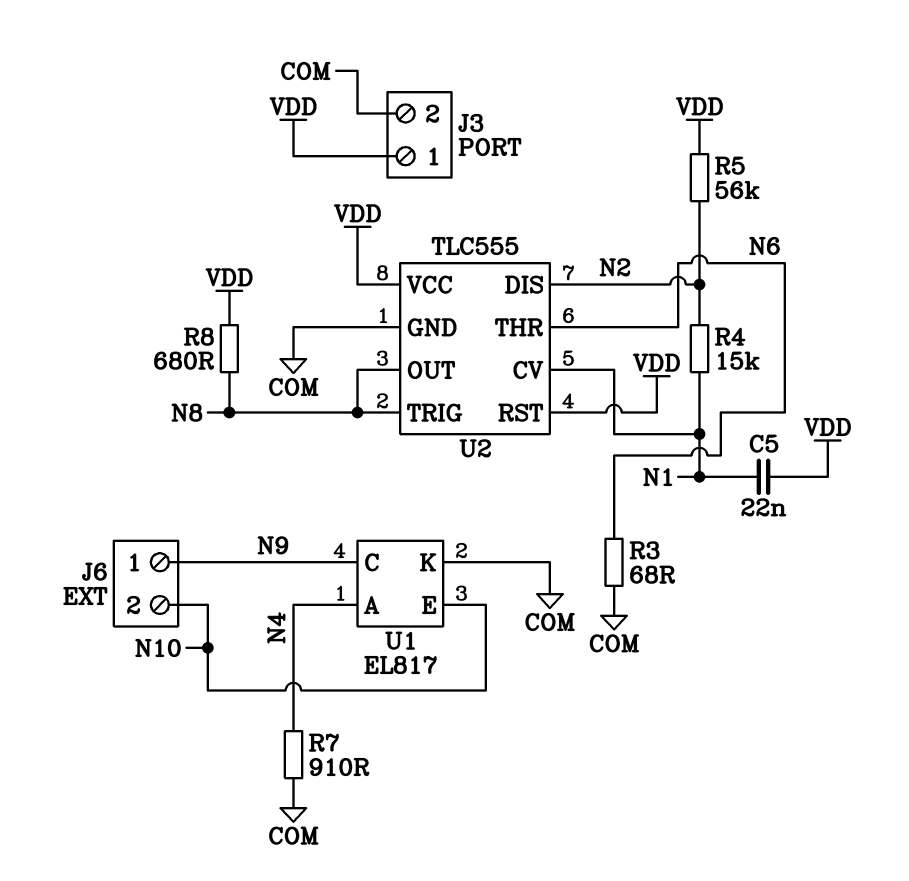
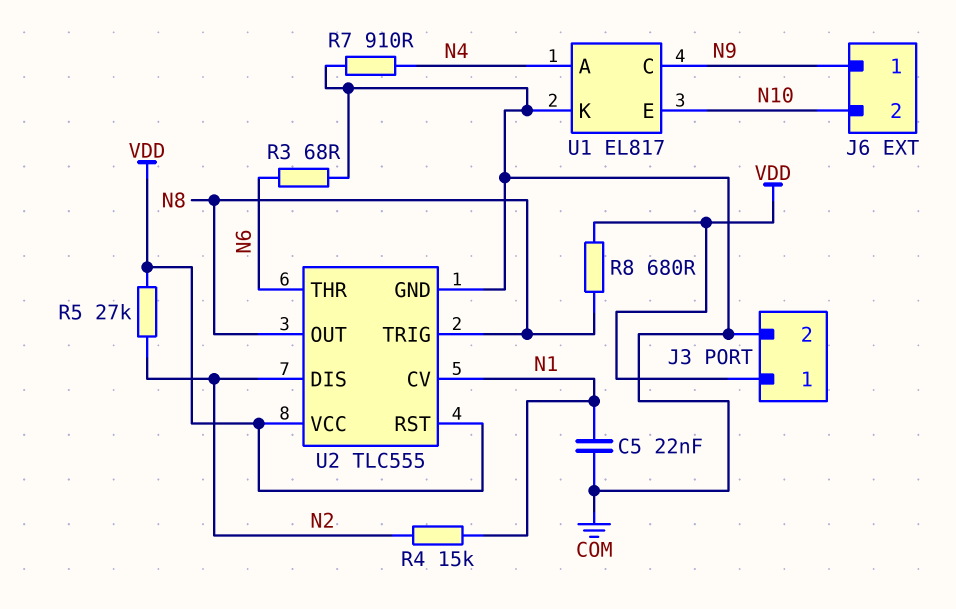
C5: 22nF (N1, VDD) -> 22nF (COM, N1)
R5: 56k (N2, VDD) -> 27k (N2, VDD)

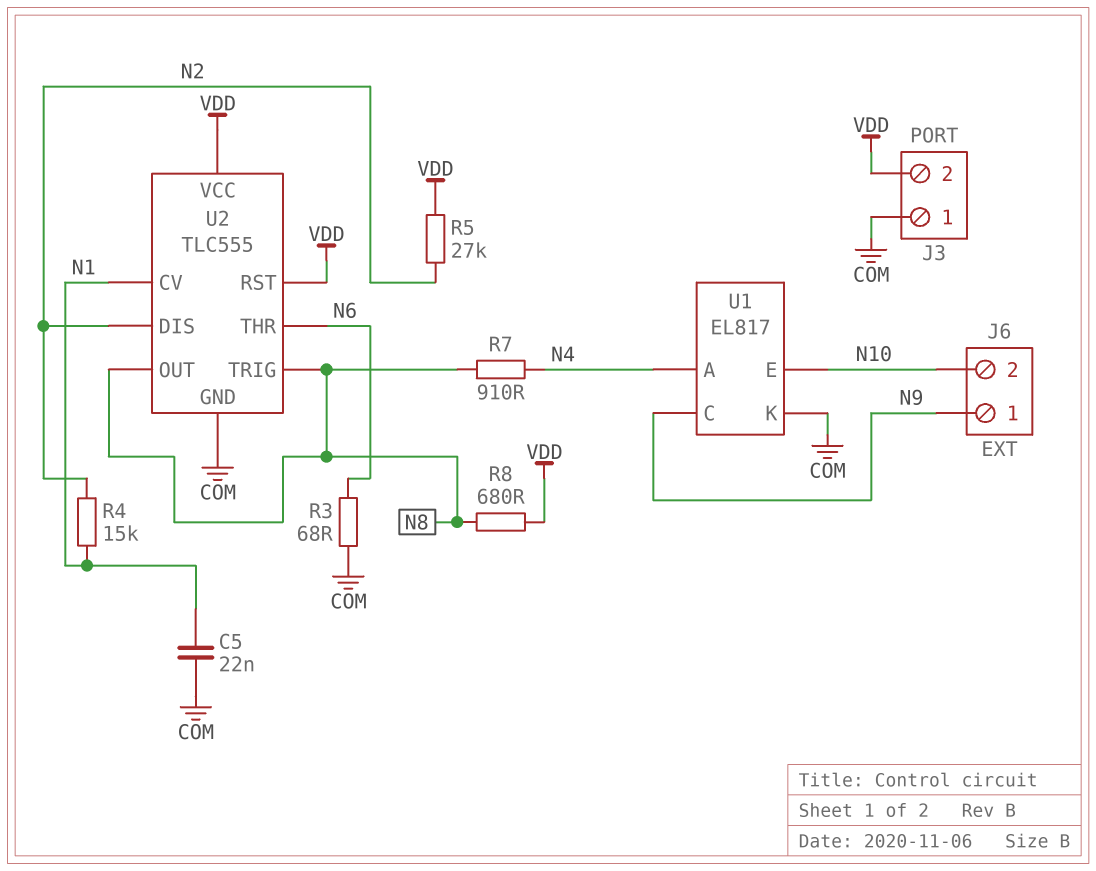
J3 pin 1: VDD -> COM
J3 pin 2: COM -> VDD
R7: 910 (COM, N4) -> 910 (N4, N8)

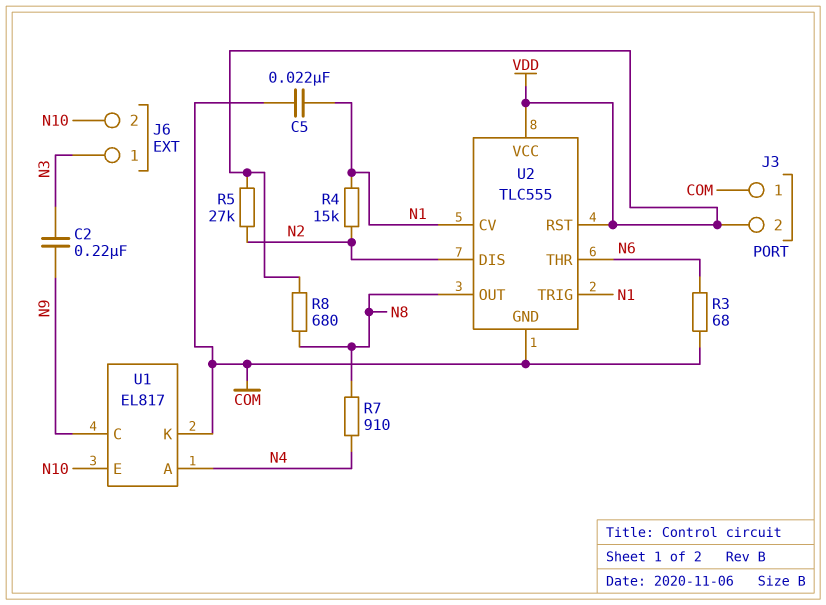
C2: none -> 220nF (N3, N9)
J6 pin 1: N9 -> N3
U2 pin TRIG: N8 -> N1

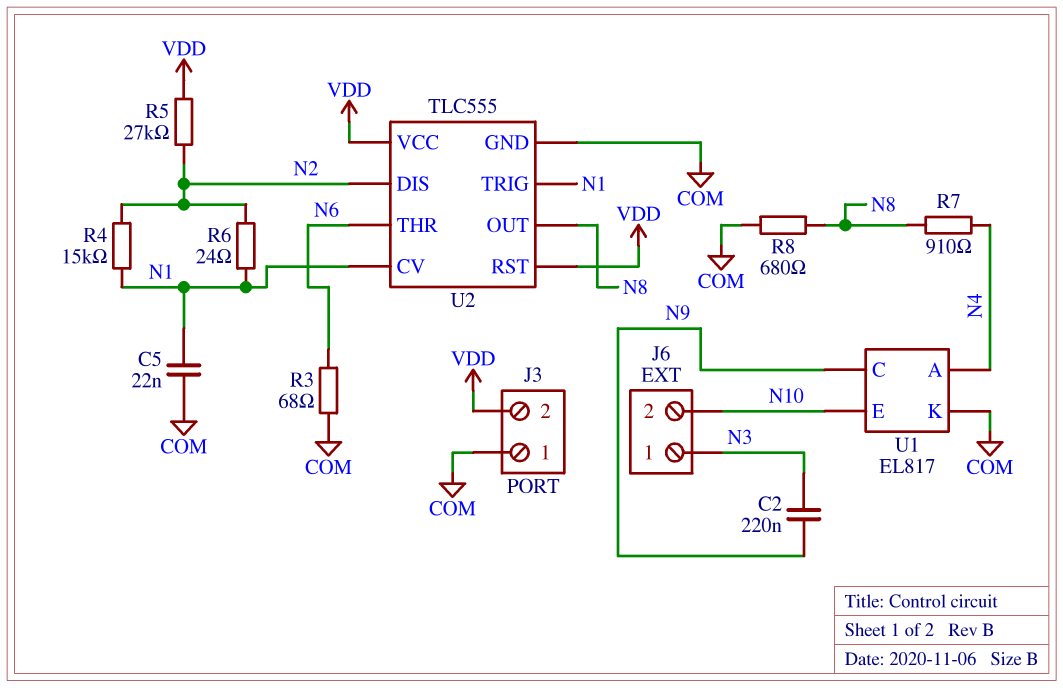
R6: none -> 24 (N1, N2)
R8: 680 (N8, VDD) -> 680 (COM, N8)

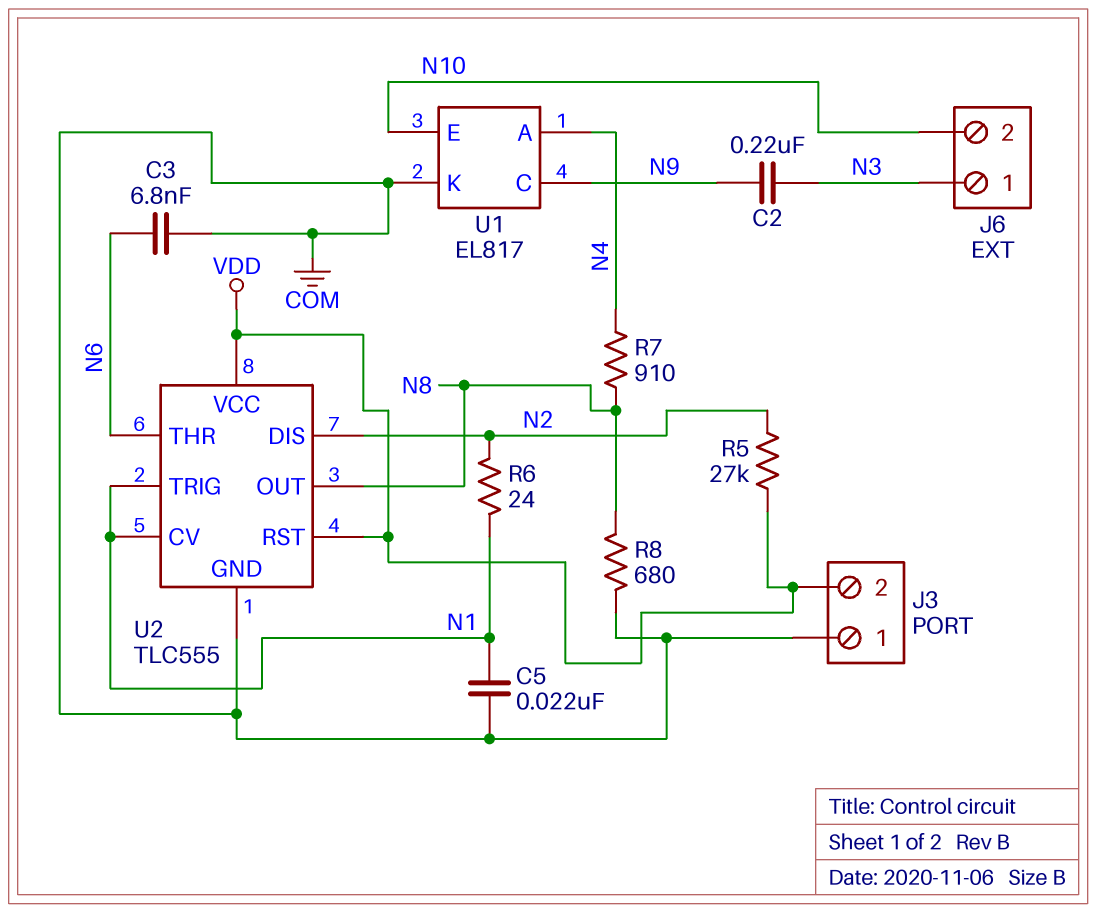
C3: none -> 6.8nF (COM, N6)
R3: 68 (COM, N6) -> none
R4: 15k (N1, N2) -> none

